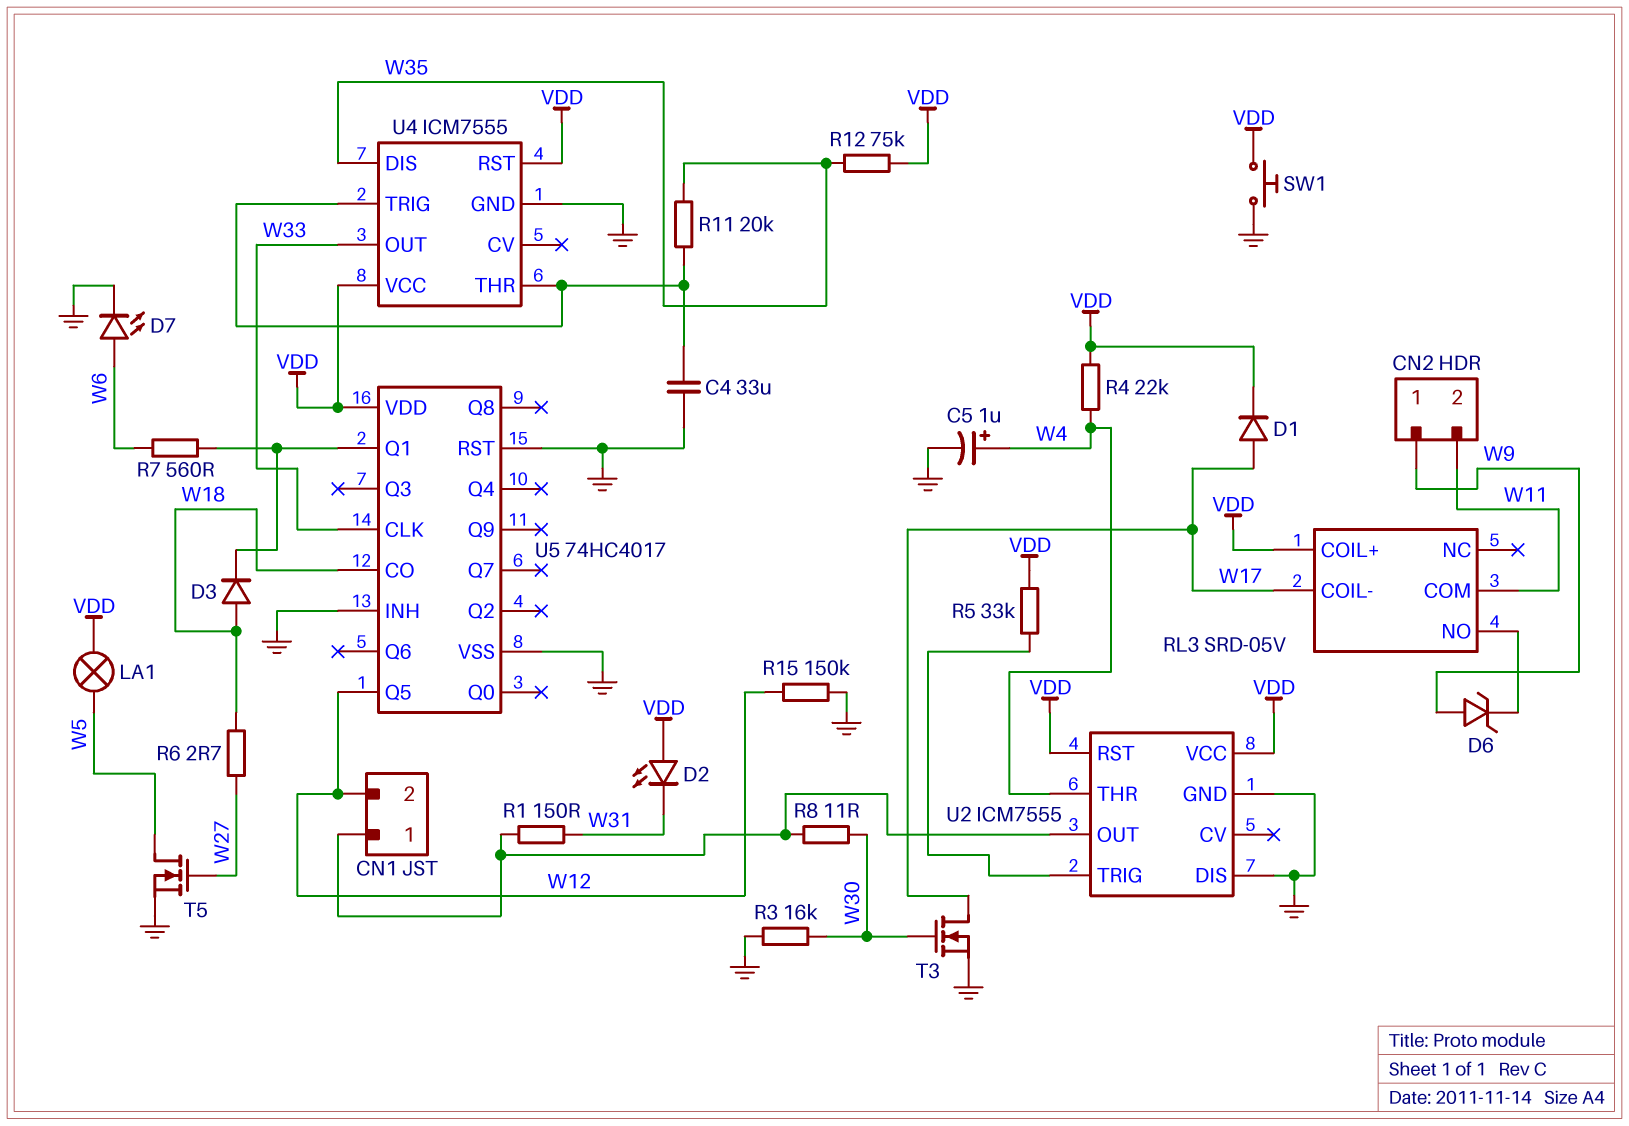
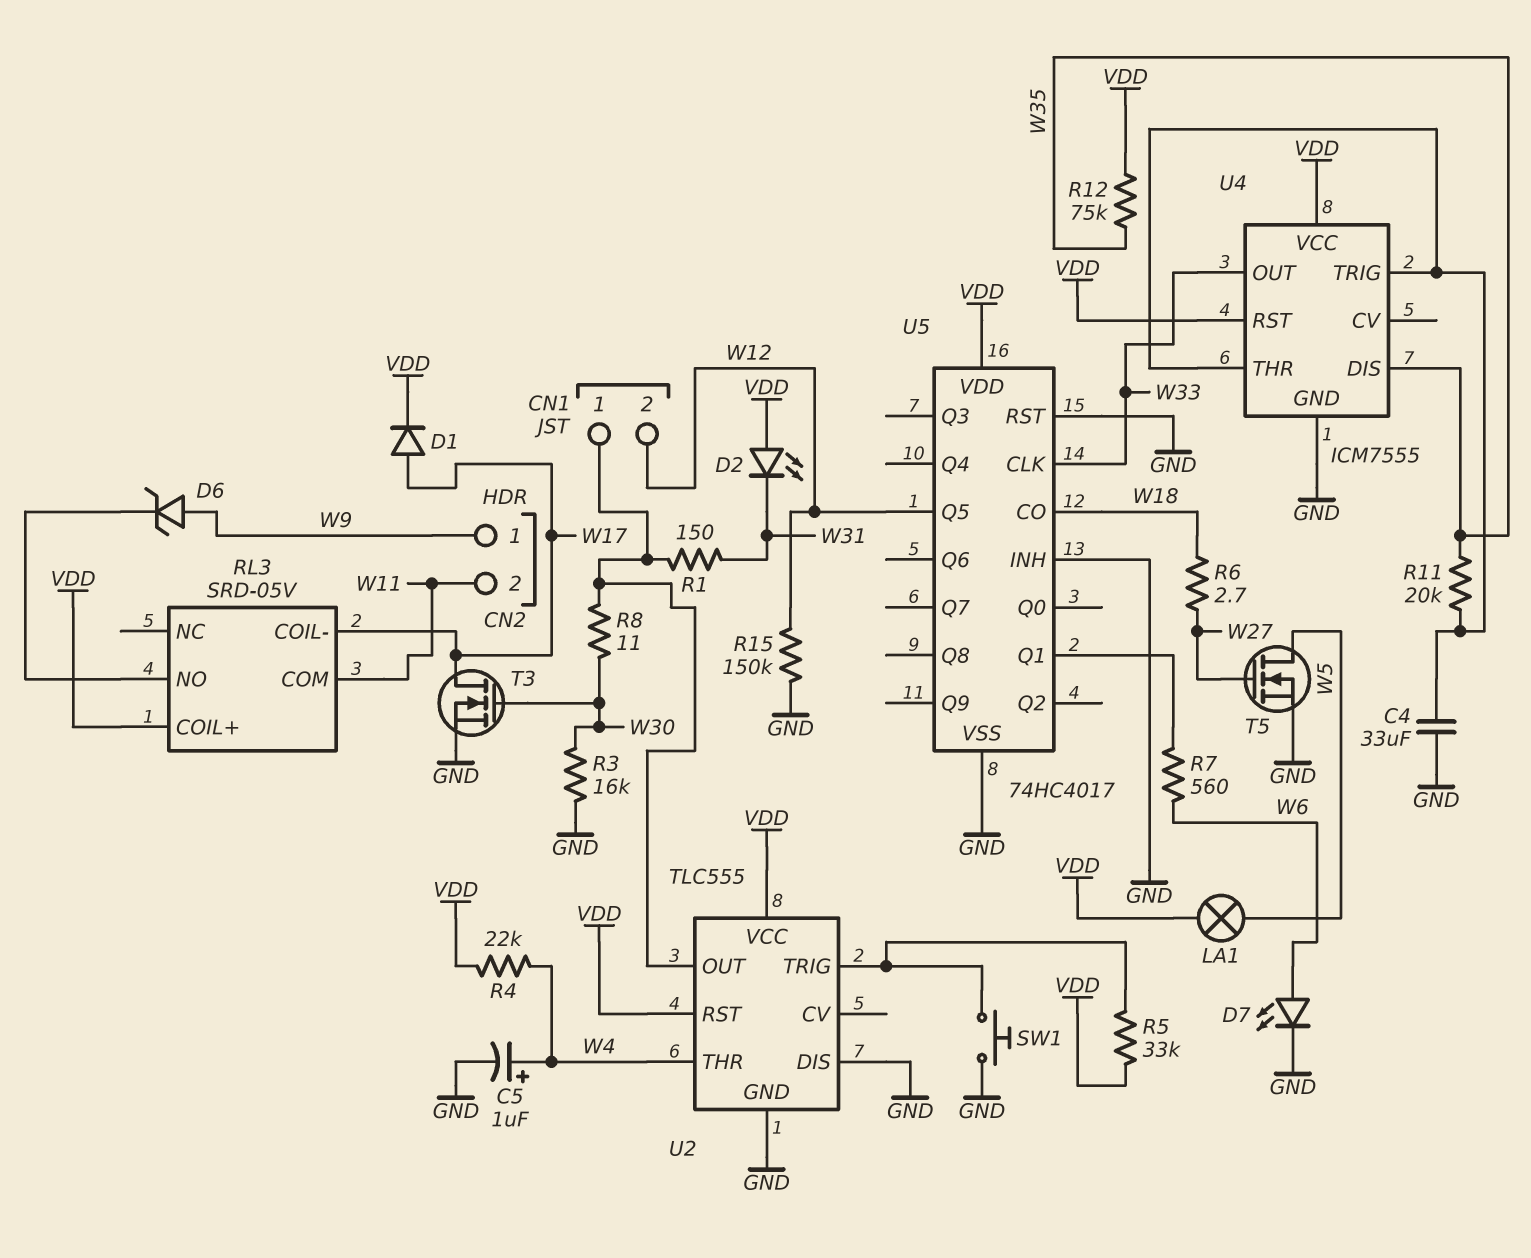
D3: diode (A W18, K U5/Q1) -> none
SW1: button (GND, VDD) -> button (GND, U2/TRIG)
U2: ICM7555 -> TLC555

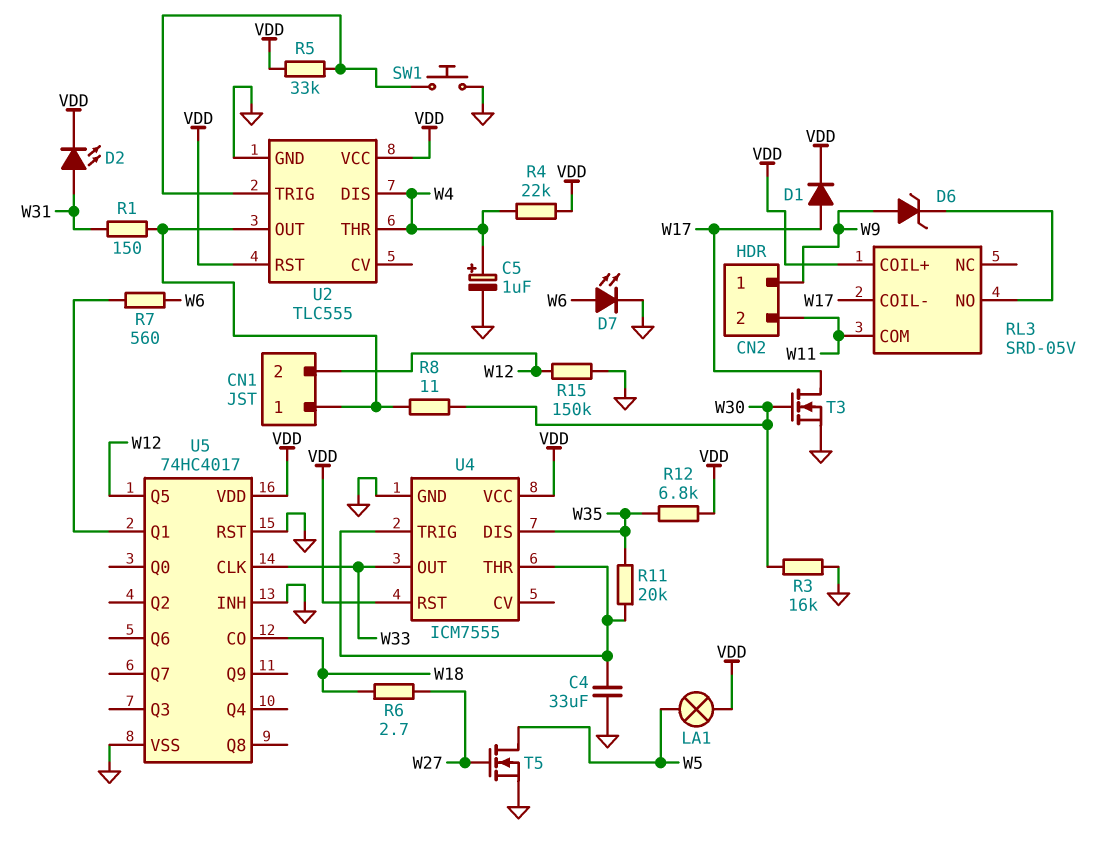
D2: LED (A VDD, K W31) -> LED (A W31, K VDD)
R12: 75k (VDD, W35) -> 6.8k (VDD, W35)
U2 pin DIS: GND -> W4

